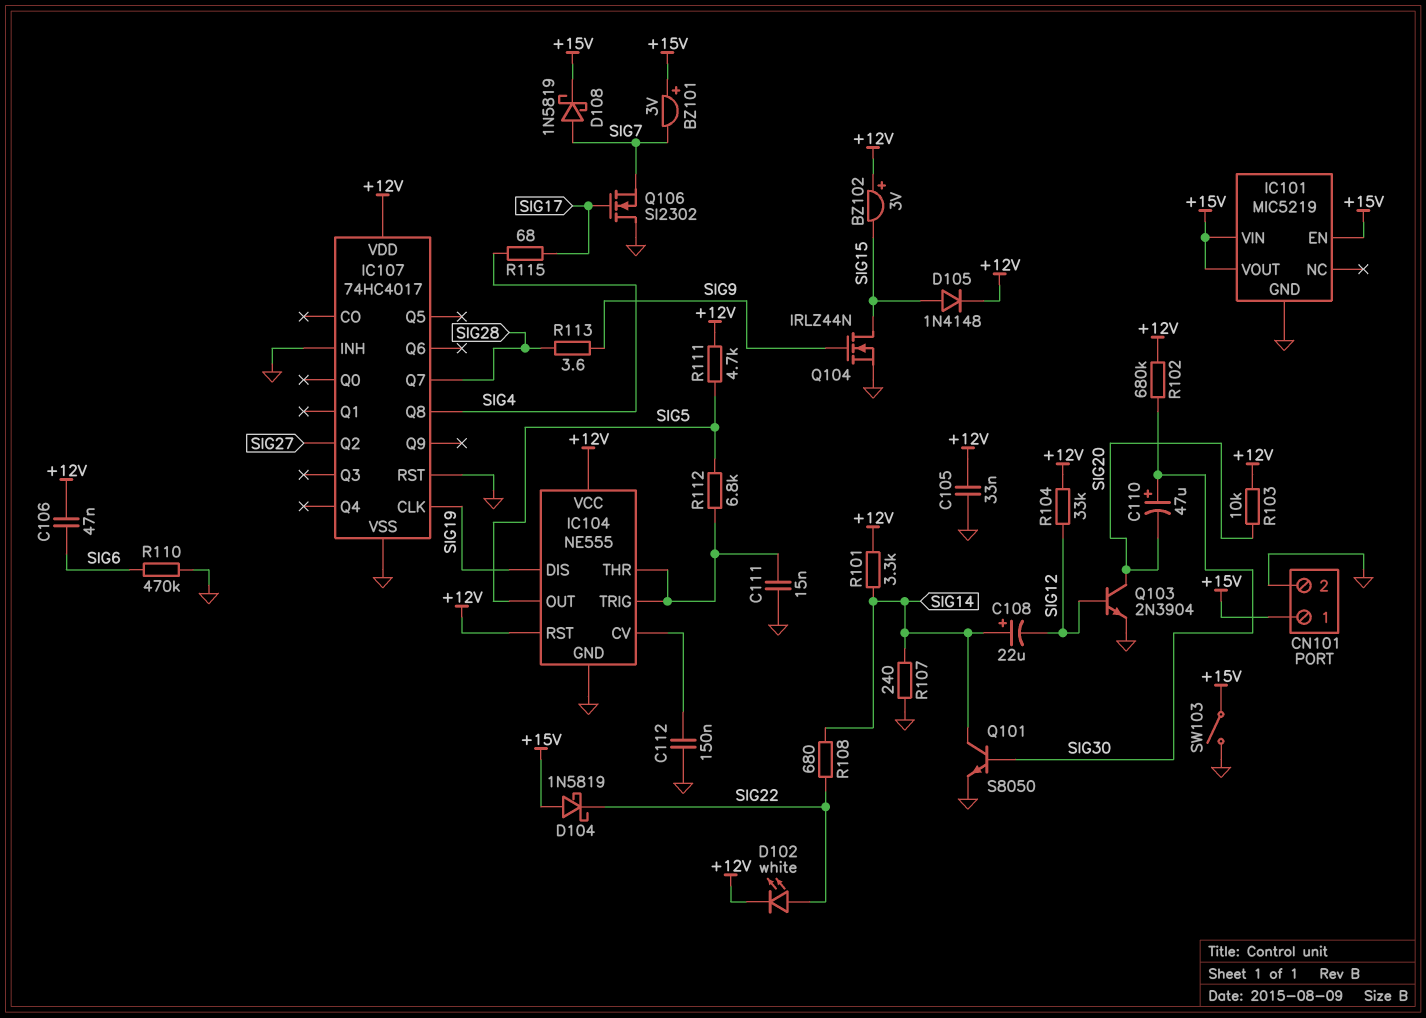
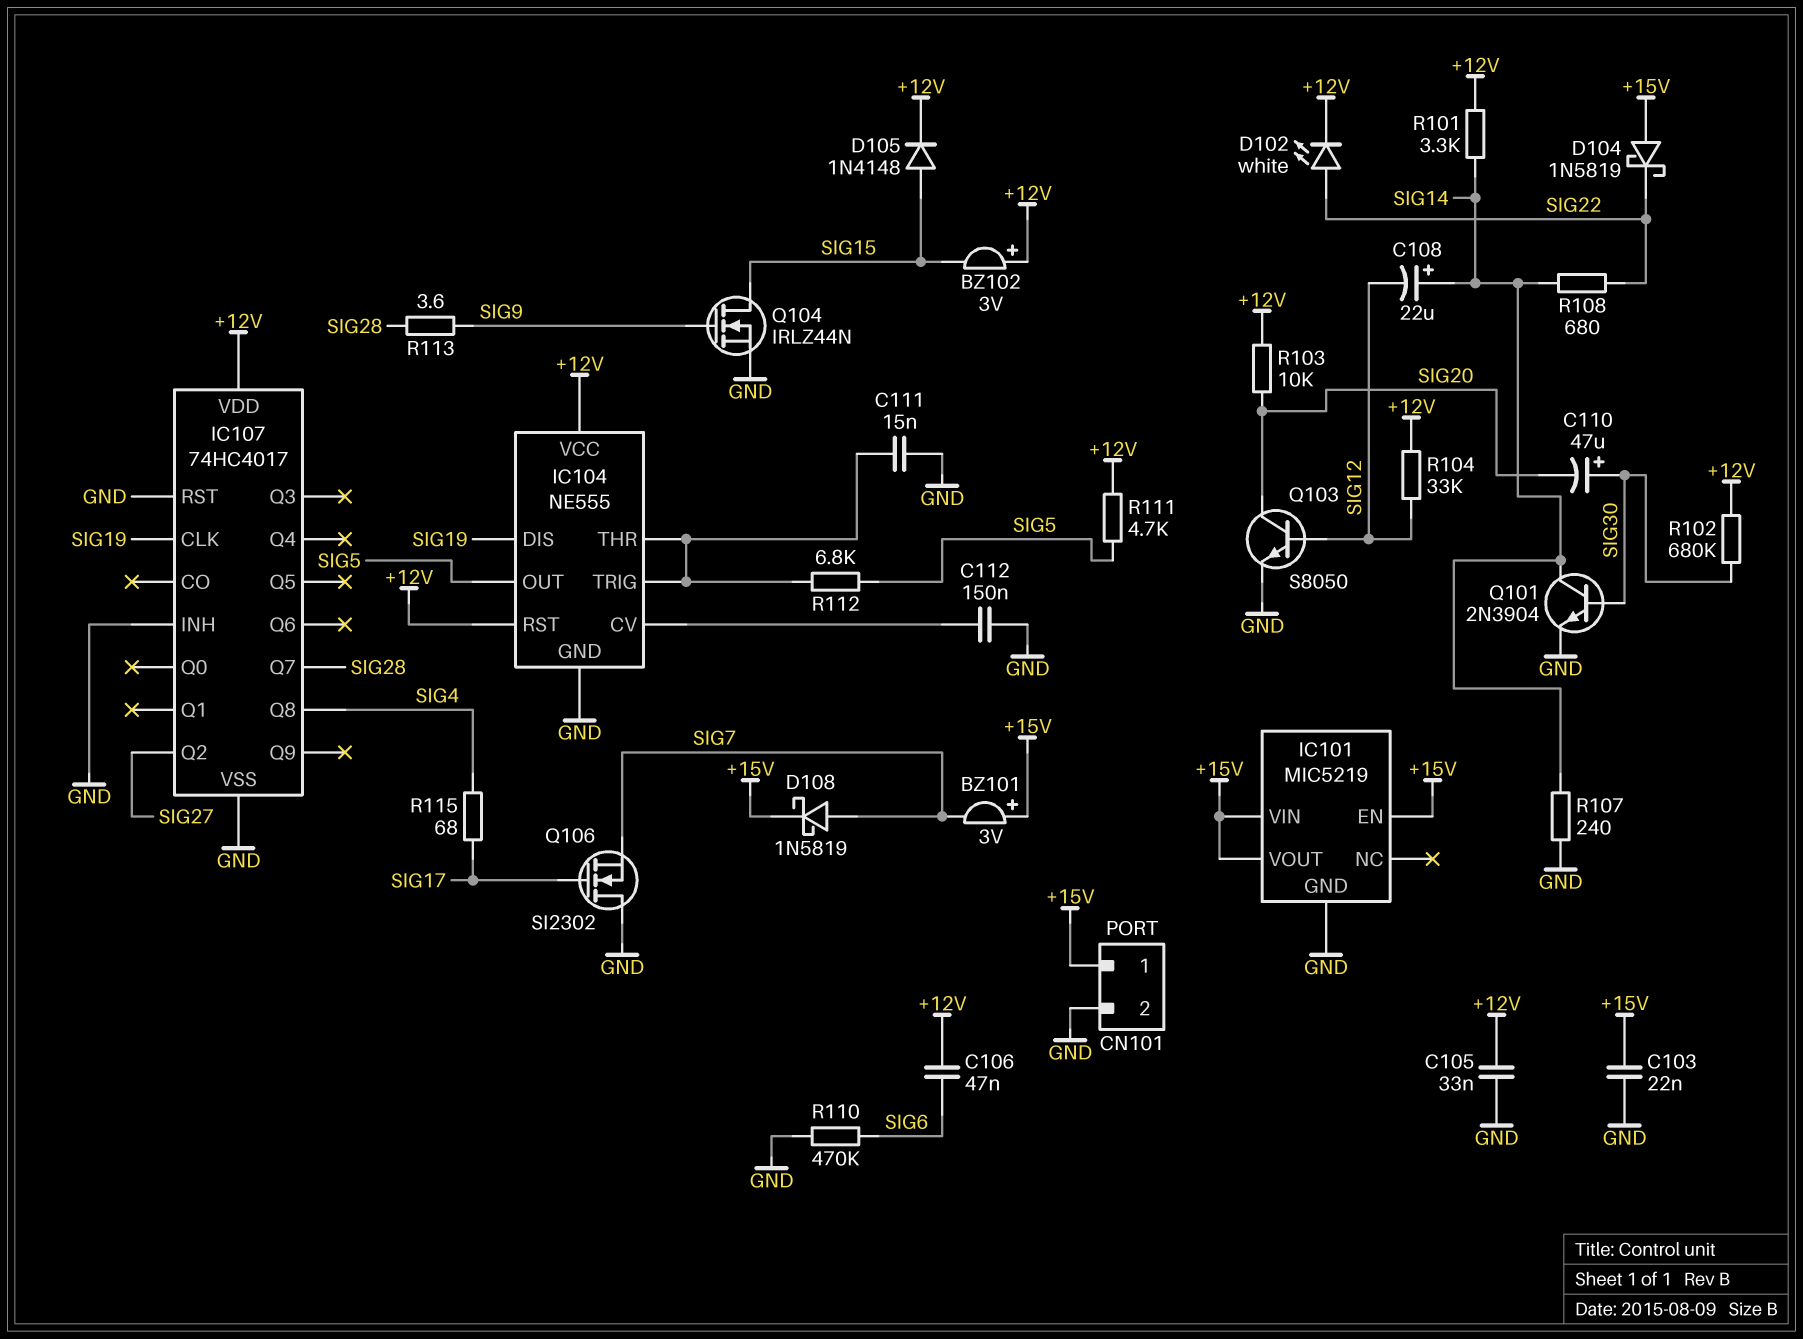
C103: none -> 22nF (+15V, GND)
Q101: NPN S8050 (B SIG30, C SIG14, E GND) -> NPN 2N3904 (B SIG30, C SIG14, E GND)
Q103: NPN 2N3904 (B SIG12, C SIG20, E GND) -> NPN S8050 (B SIG12, C SIG20, E GND)
SW103: switch (+15V, GND) -> none

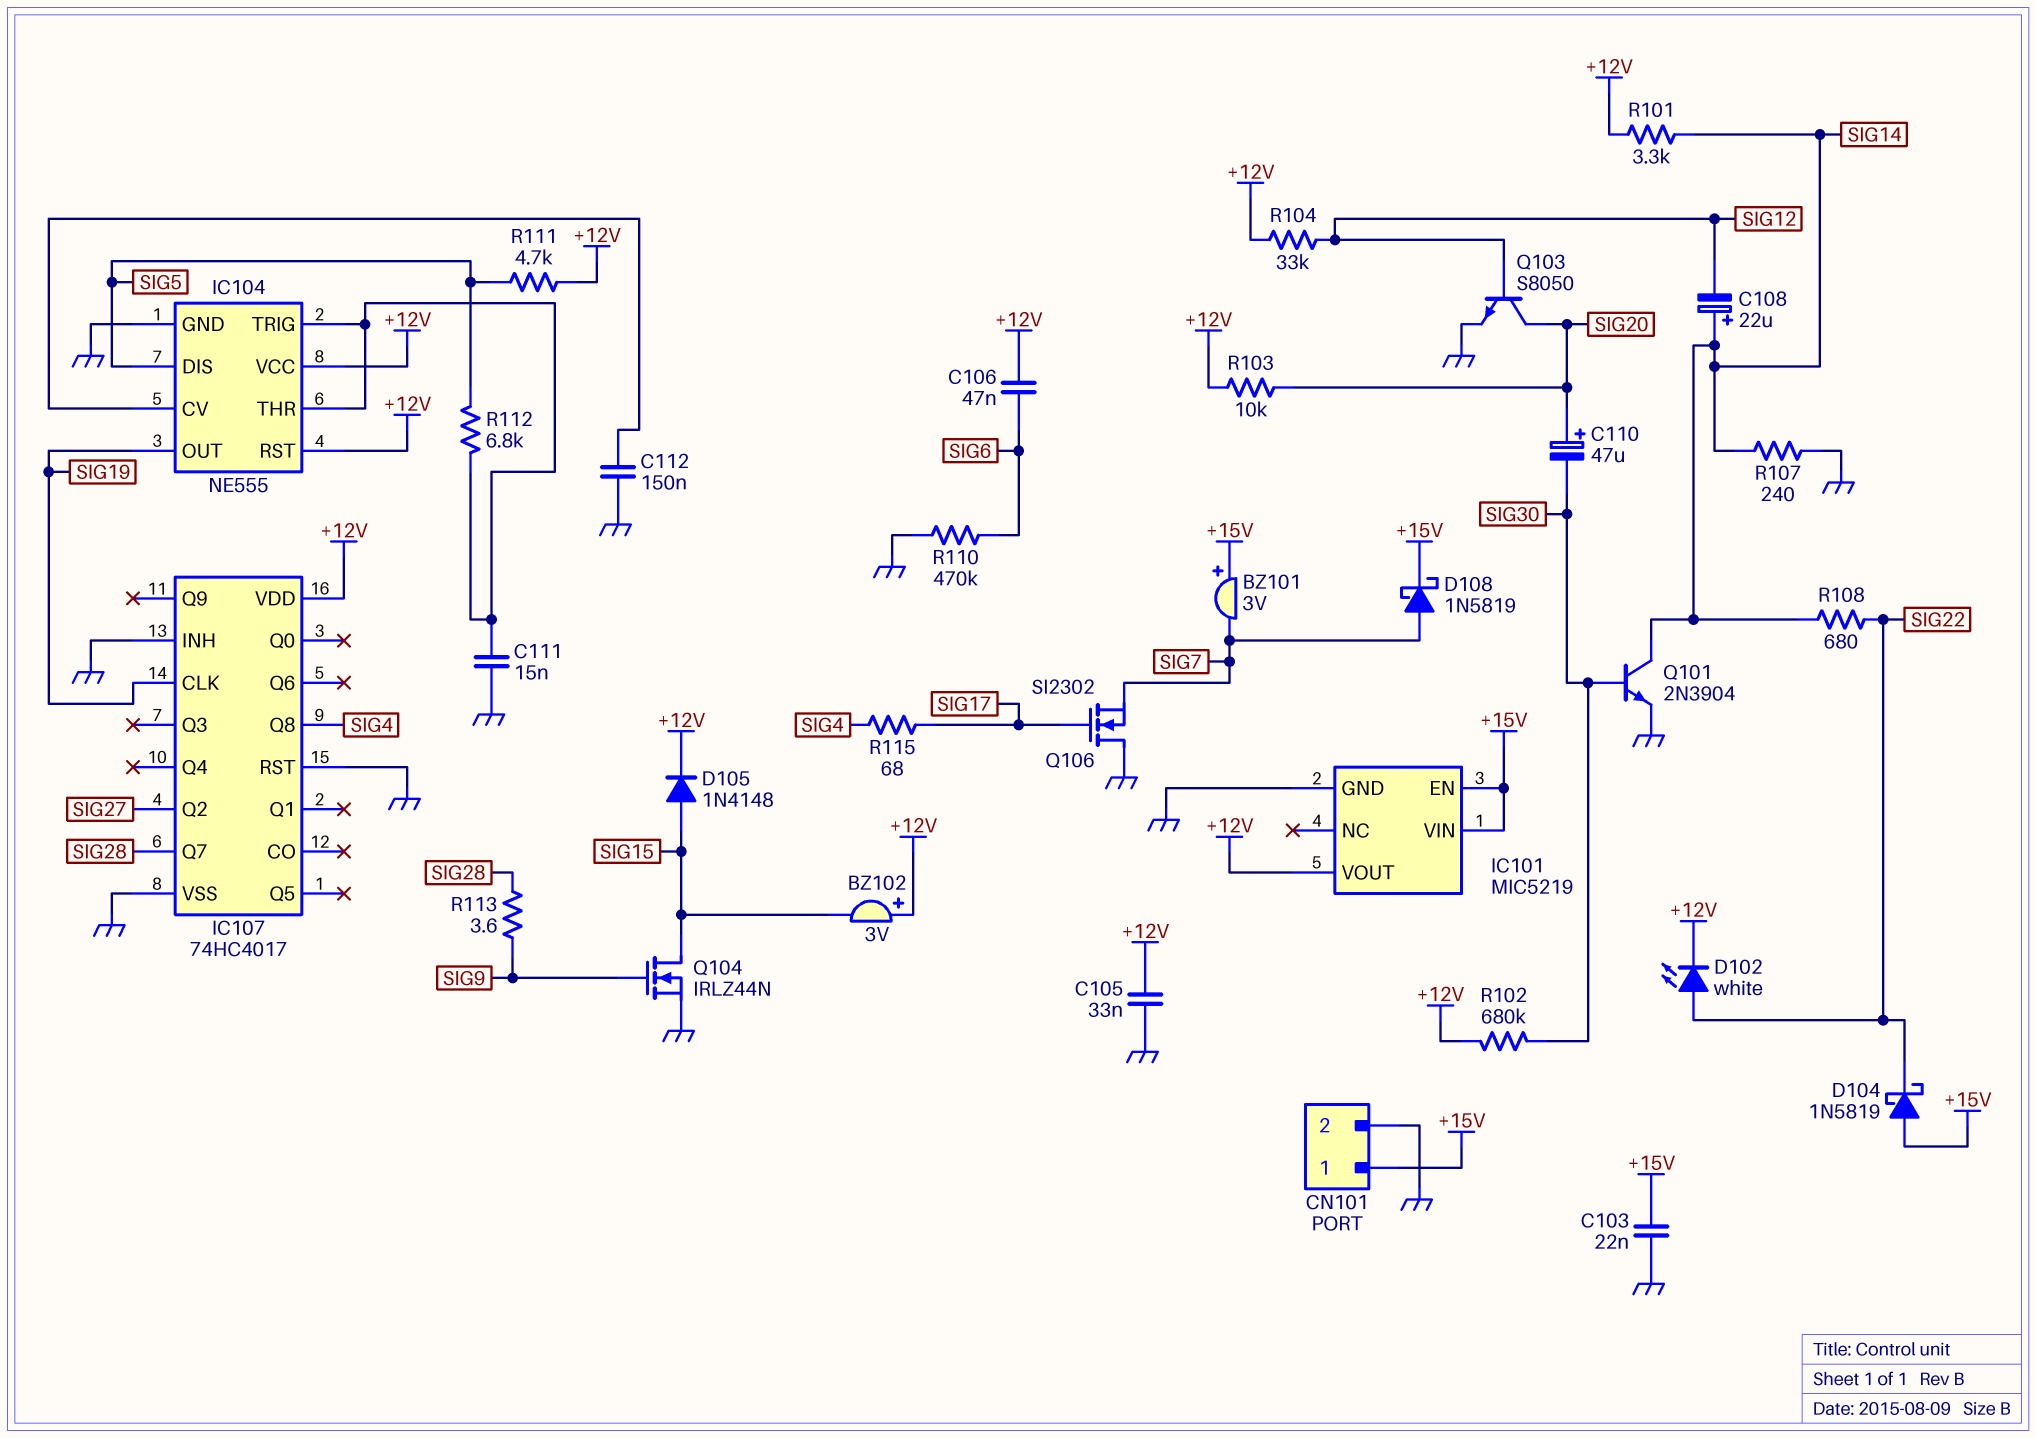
C110: 47uF (plus SIG30, minus SIG20) -> 47uF (plus SIG20, minus SIG30)
IC101 pin VOUT: +15V -> +12V
IC104 pin DIS: SIG19 -> SIG5
IC104 pin OUT: SIG5 -> SIG19

